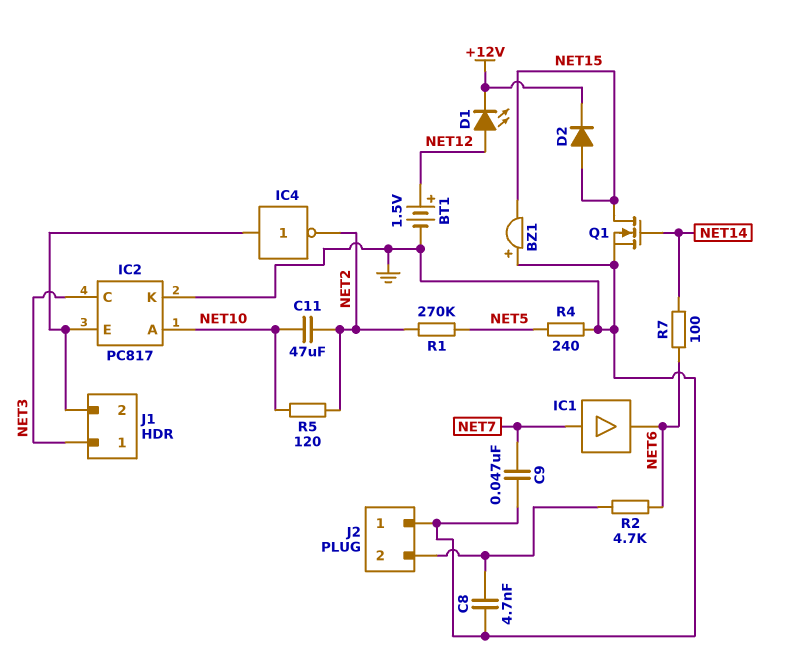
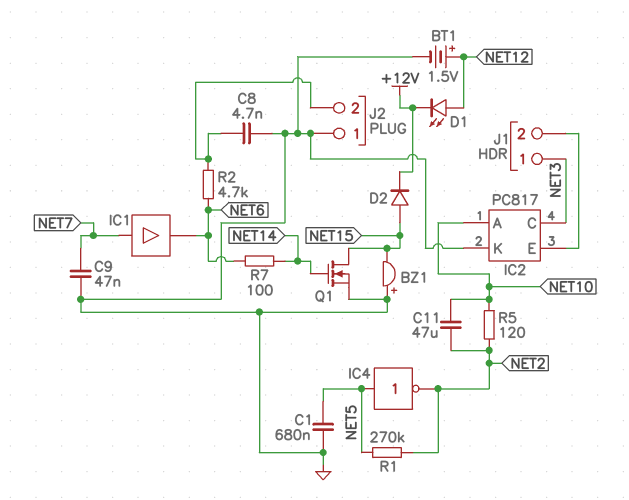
C1: none -> 680nF (GND, NET5)
IC4: NOT (in IC2/E, out NET2) -> NOT (in NET5, out NET2)
R4: 240 (GND, NET5) -> none

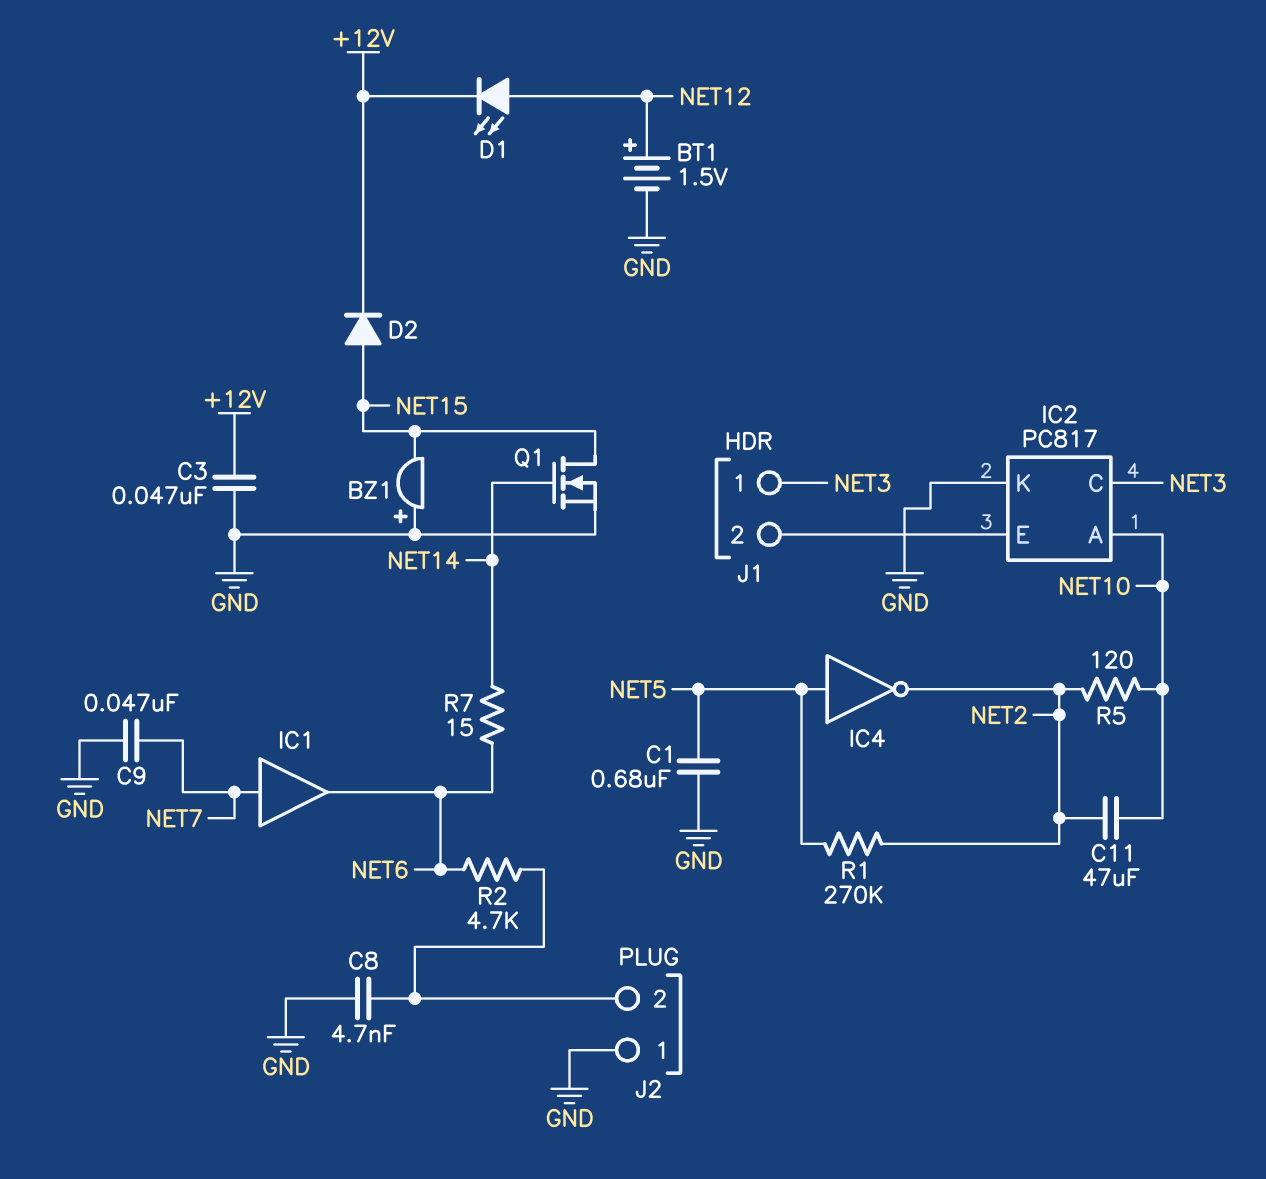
C3: none -> 47nF (+12V, GND)
R7: 100 (NET6, NET14) -> 15 (NET6, NET14)

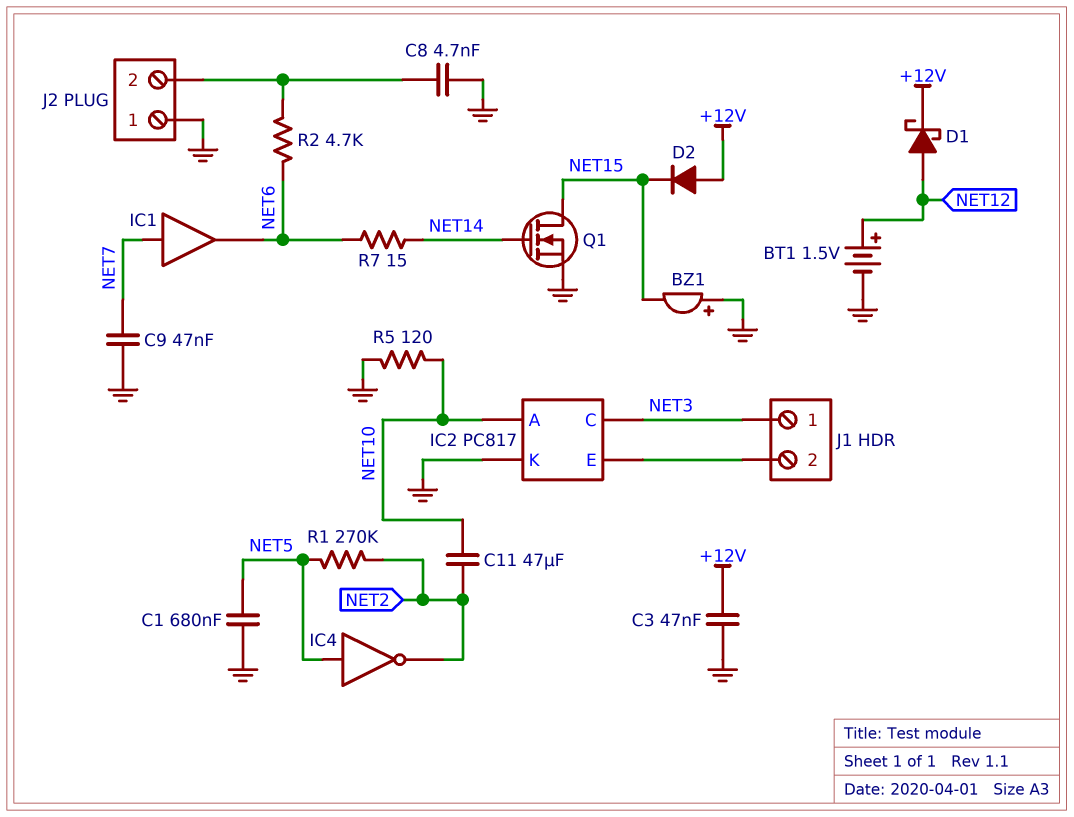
D1: LED (A NET12, K +12V) -> schottky (A NET12, K +12V)
D2: diode (A NET15, K +12V) -> diode (A +12V, K NET15)
R5: 120 (NET2, NET10) -> 120 (GND, NET10)

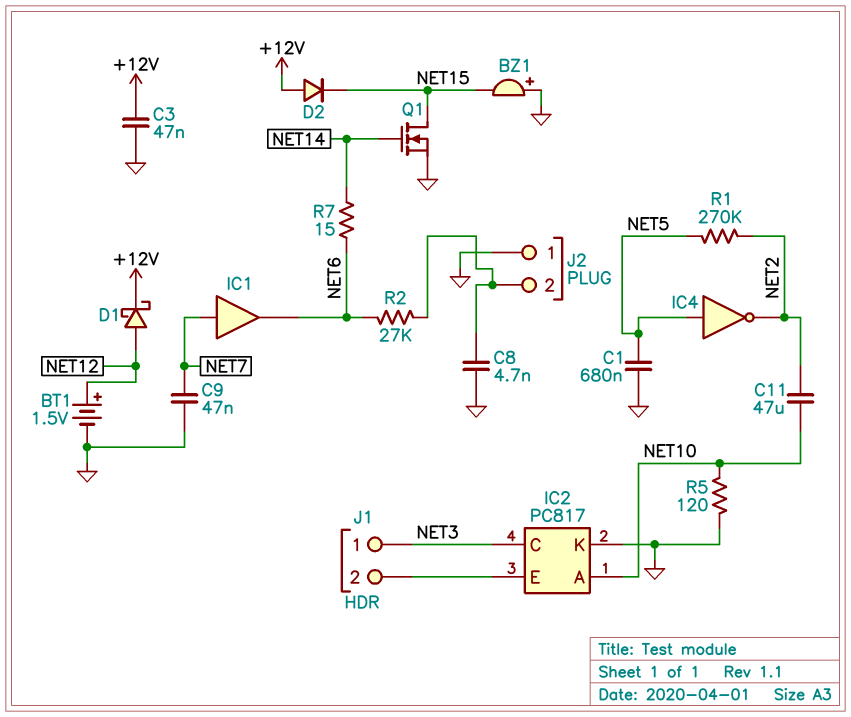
R2: 4.7k (J2/2, NET6) -> 27k (J2/2, NET6)

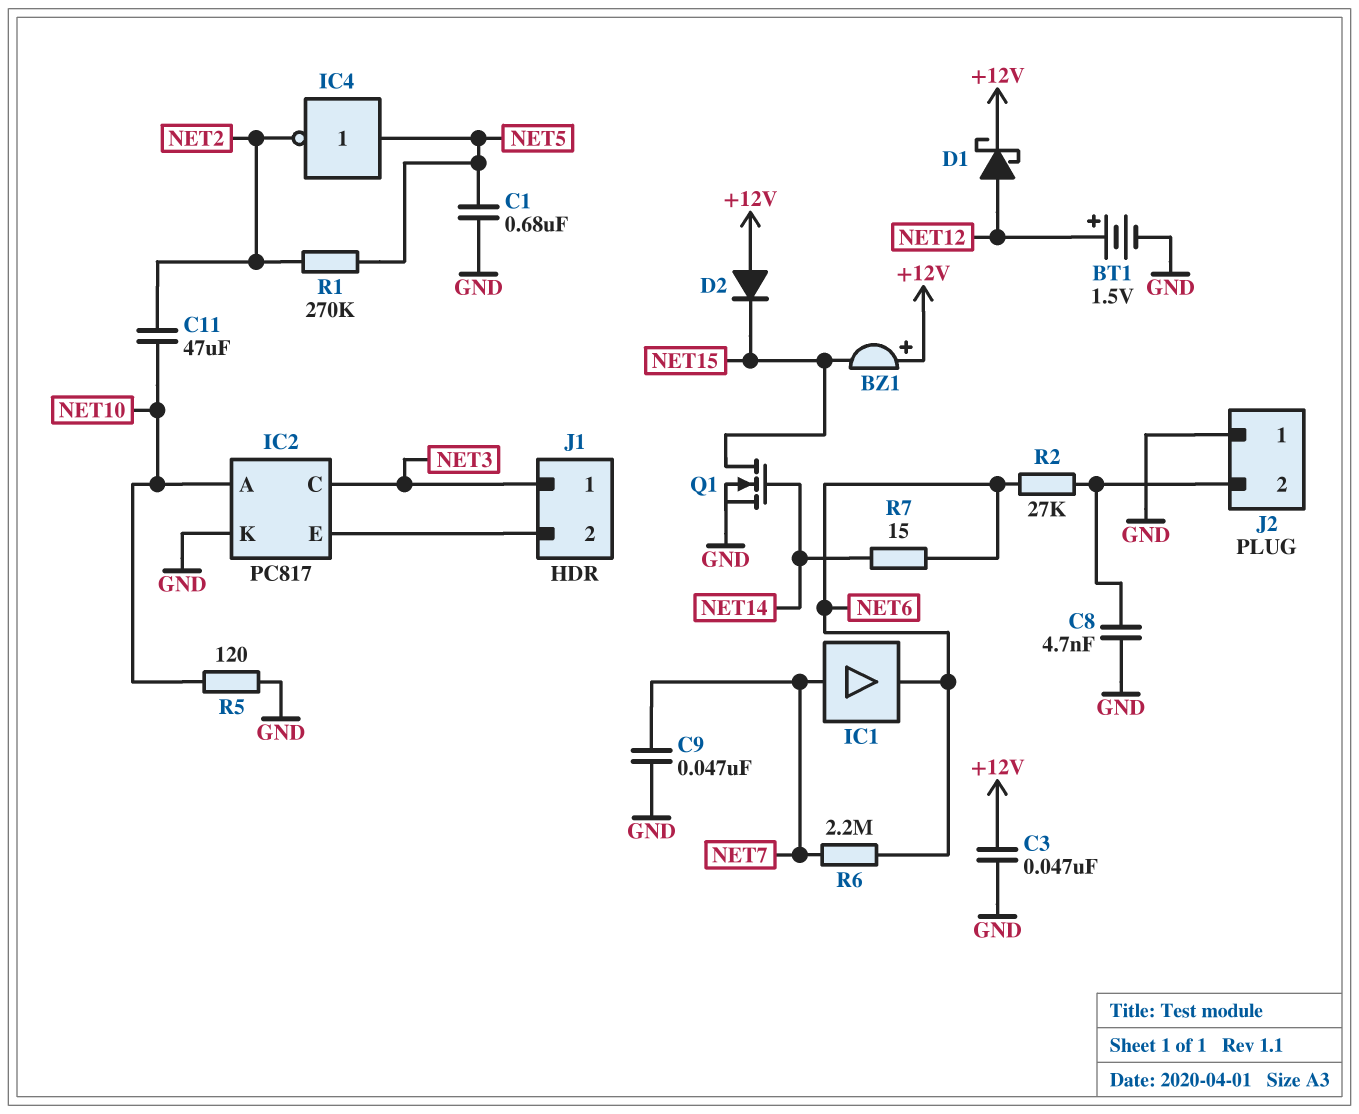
BZ1: buzzer (plus GND, minus NET15) -> buzzer (plus +12V, minus NET15)
R6: none -> 2.2M (NET6, NET7)

